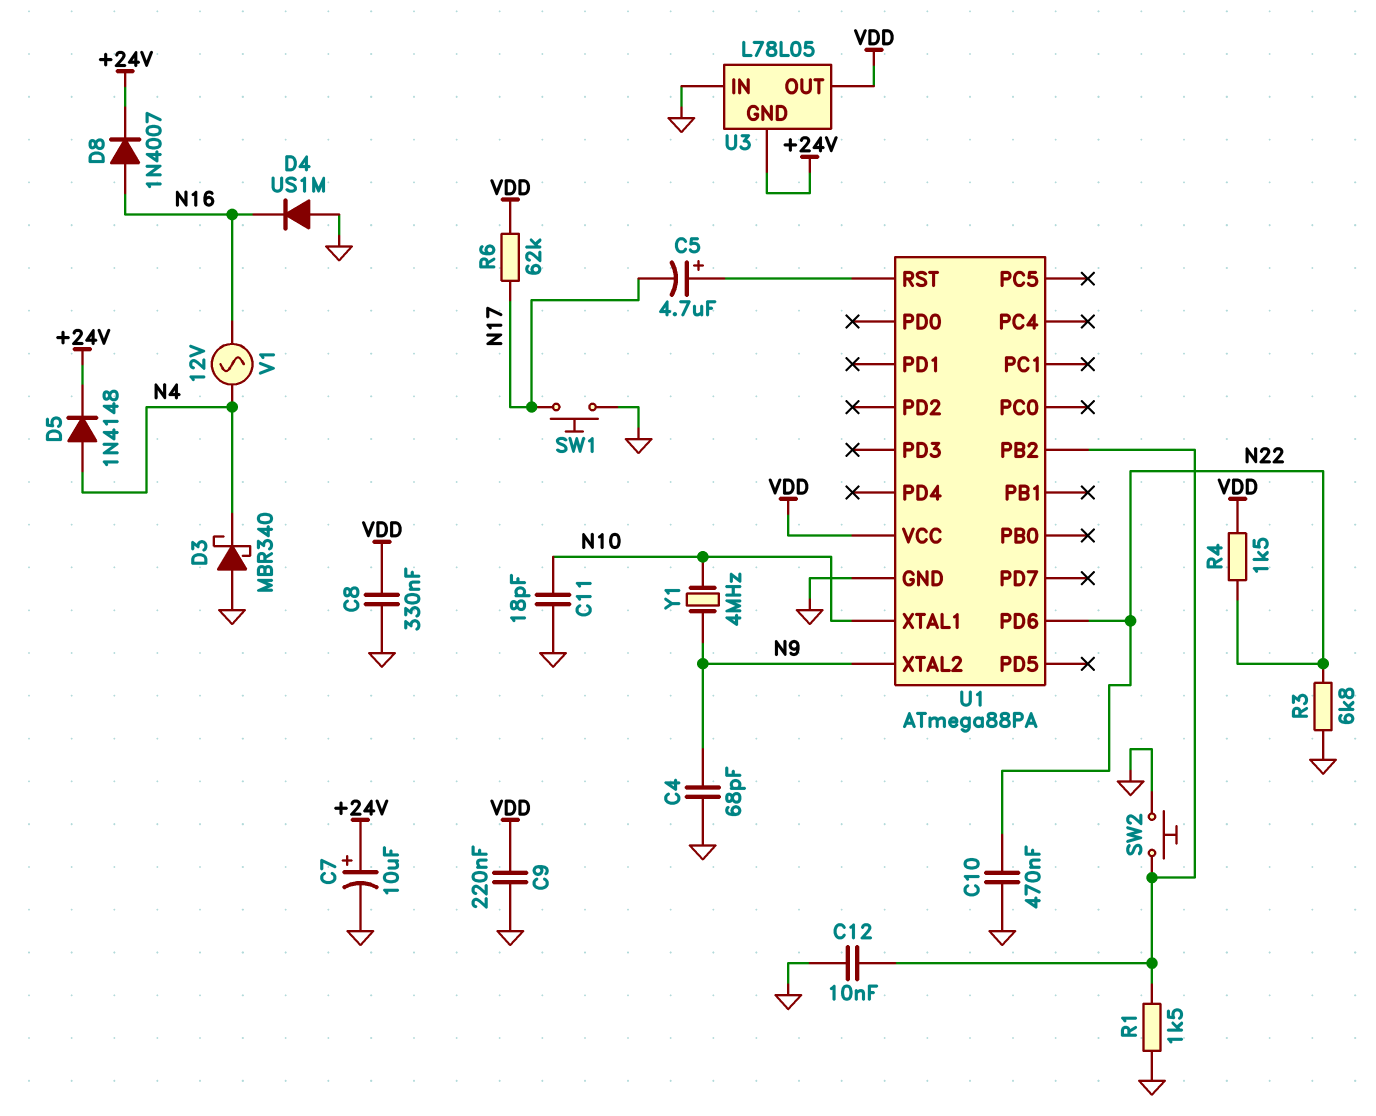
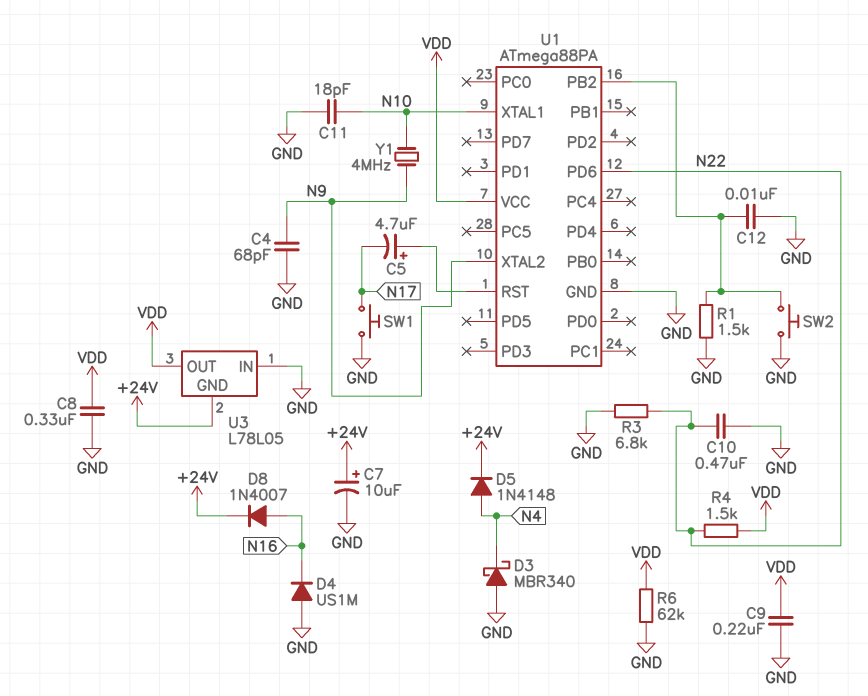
R6: 62k (N17, VDD) -> 62k (GND, VDD)
V1: AC 12V (N4, N16) -> none

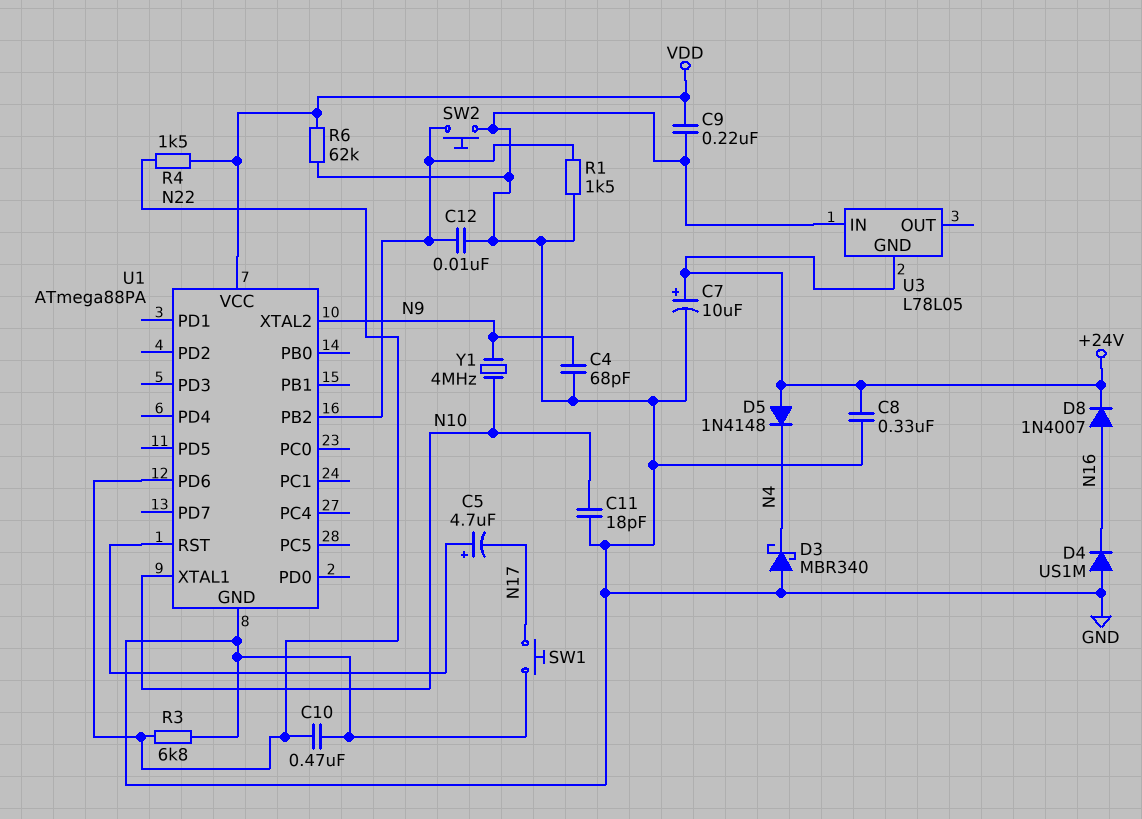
C8: 330nF (GND, VDD) -> 330nF (+24V, GND)
D5: diode 1N4148 (A N4, K +24V) -> diode 1N4148 (A +24V, K N4)
U3 pin OUT: VDD -> none

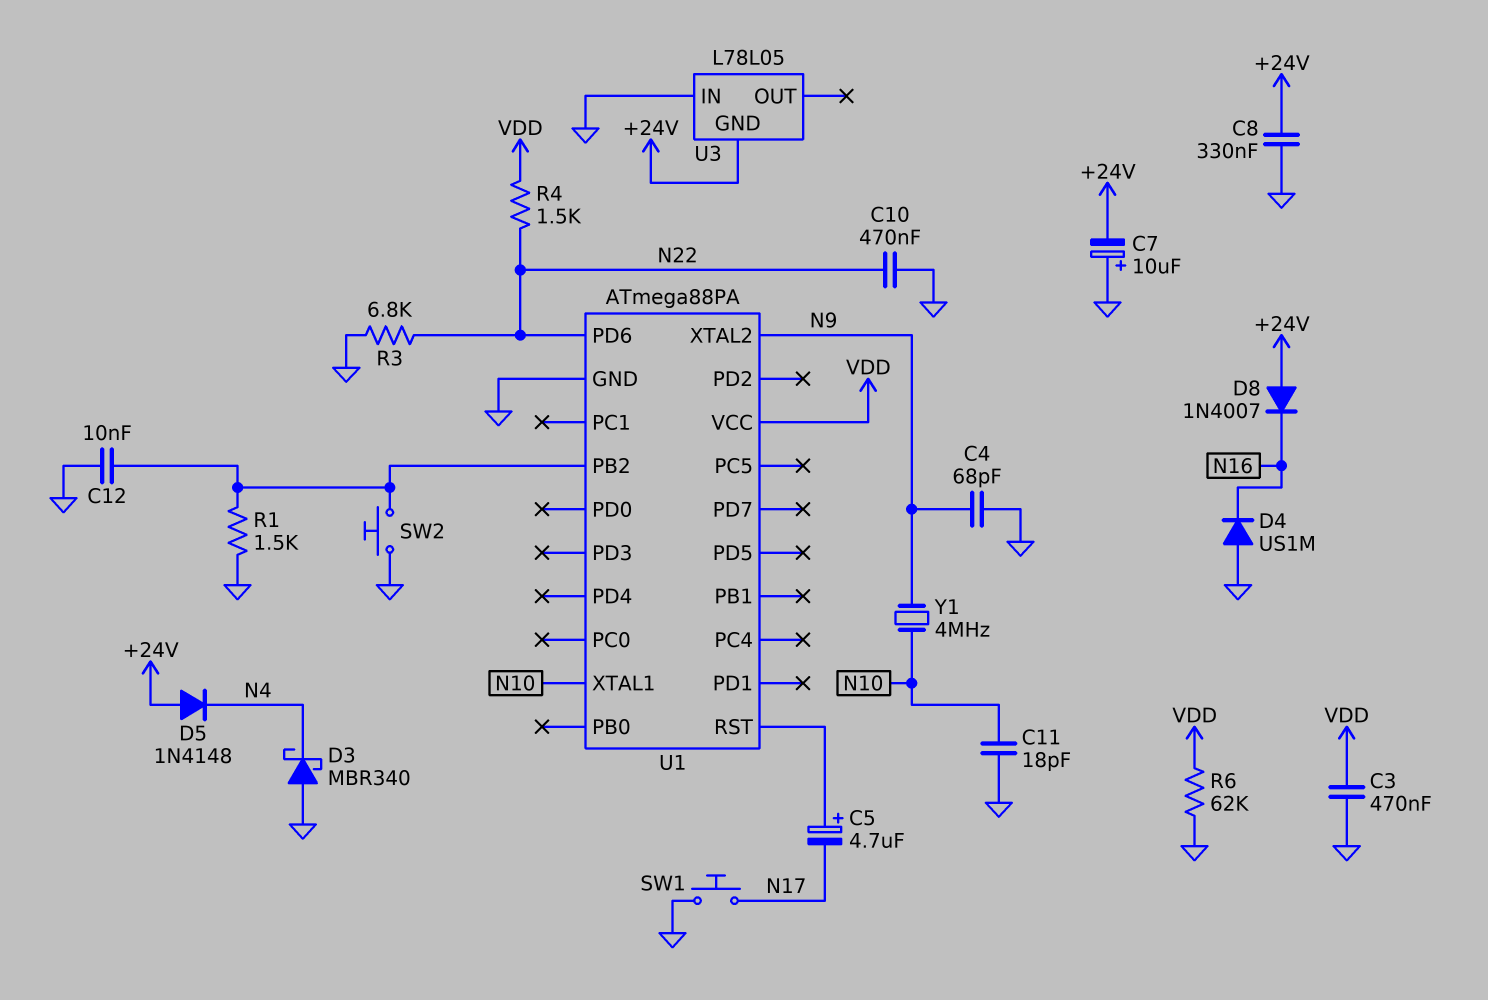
C3: none -> 470nF (GND, VDD)
C7: 10uF (plus +24V, minus GND) -> 10uF (plus GND, minus +24V)
C9: 220nF (GND, VDD) -> none
D8: diode 1N4007 (A N16, K +24V) -> diode 1N4007 (A +24V, K N16)

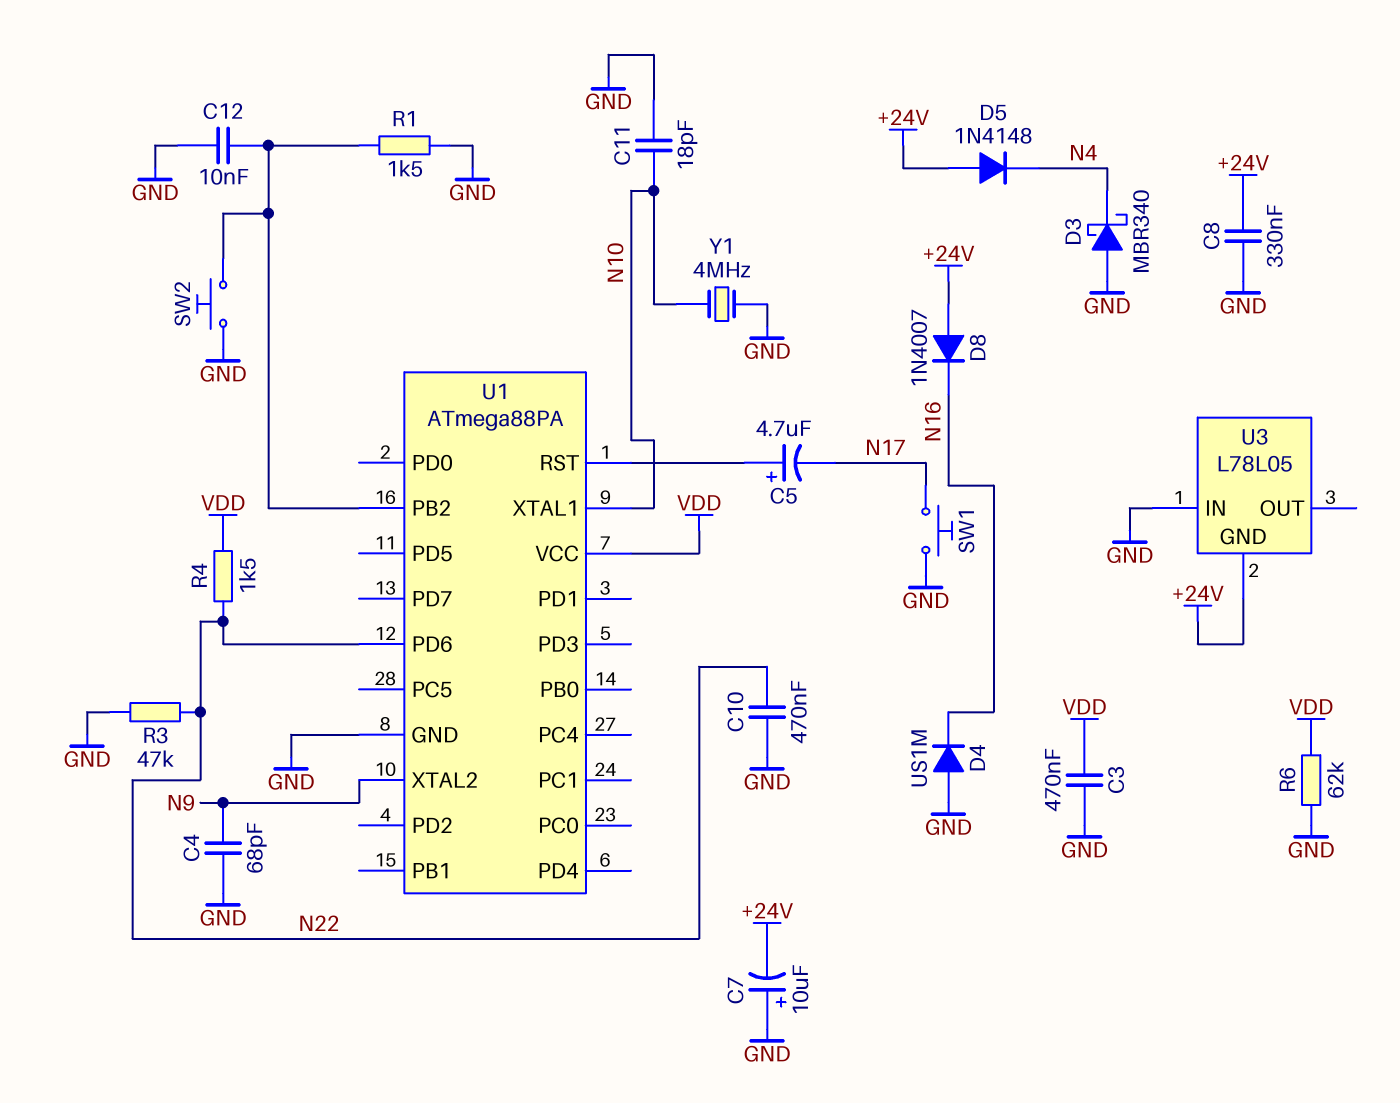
R3: 6.8k (GND, N22) -> 47k (GND, N22)
Y1: 4MHz (N9, N10) -> 4MHz (GND, N10)

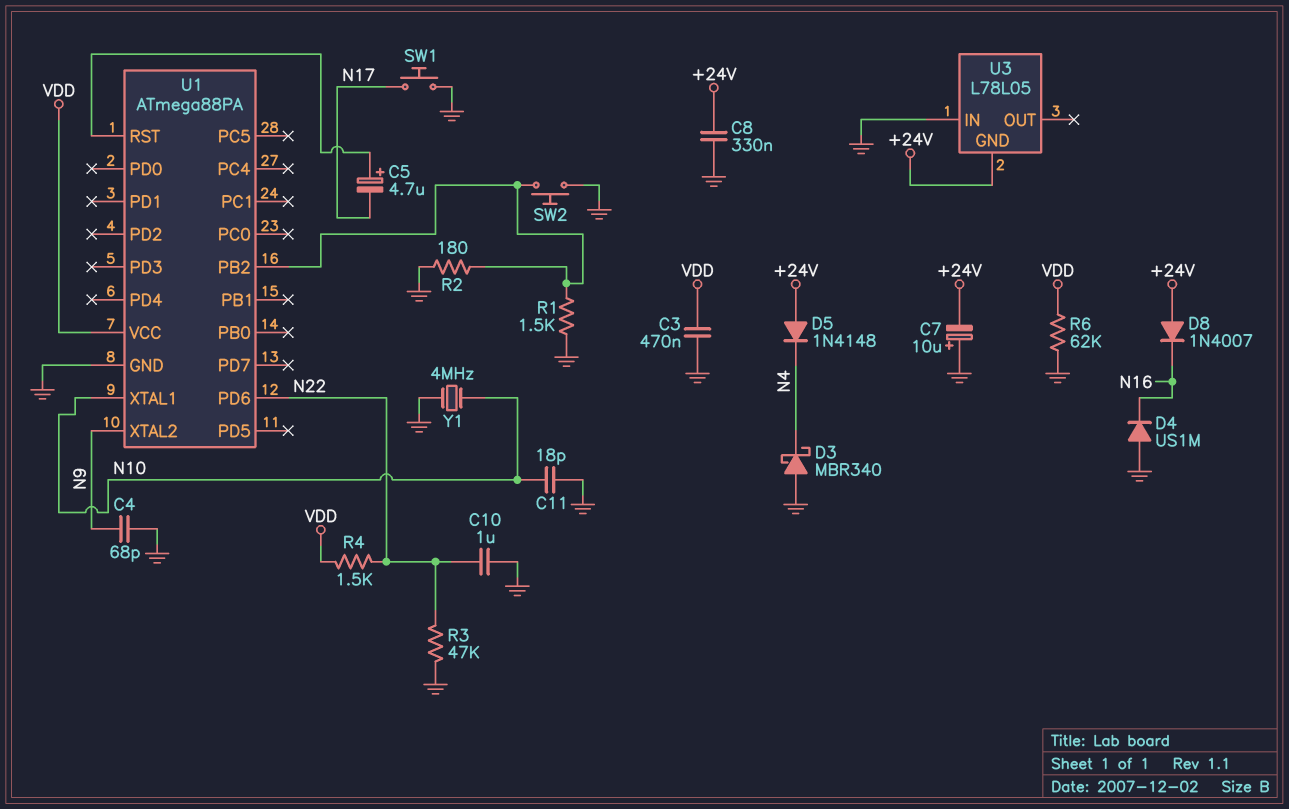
C10: 470nF (GND, N22) -> 1uF (GND, N22)
C12: 10nF (GND, U1/PB2) -> none
R2: none -> 180 (GND, U1/PB2)

